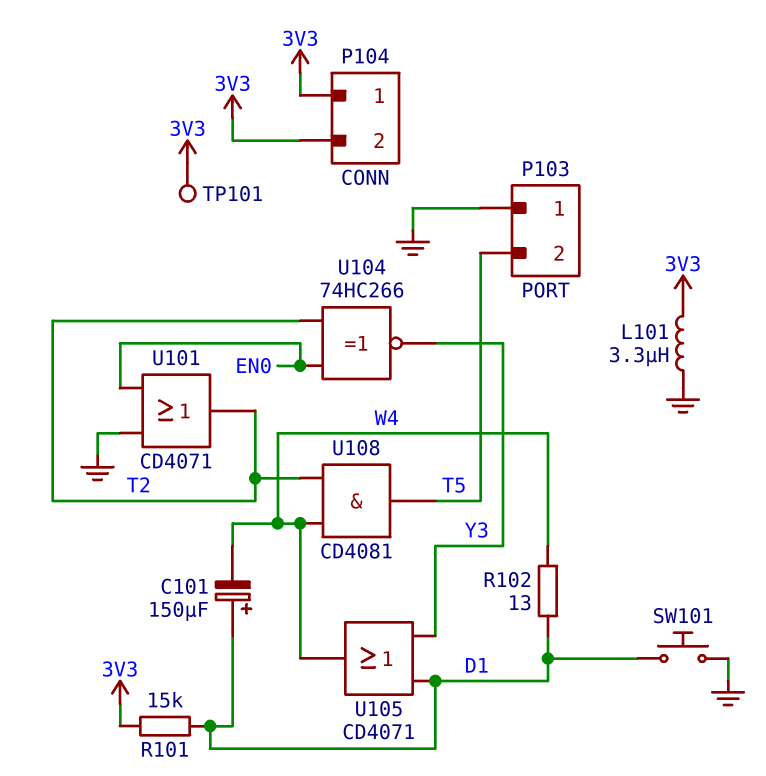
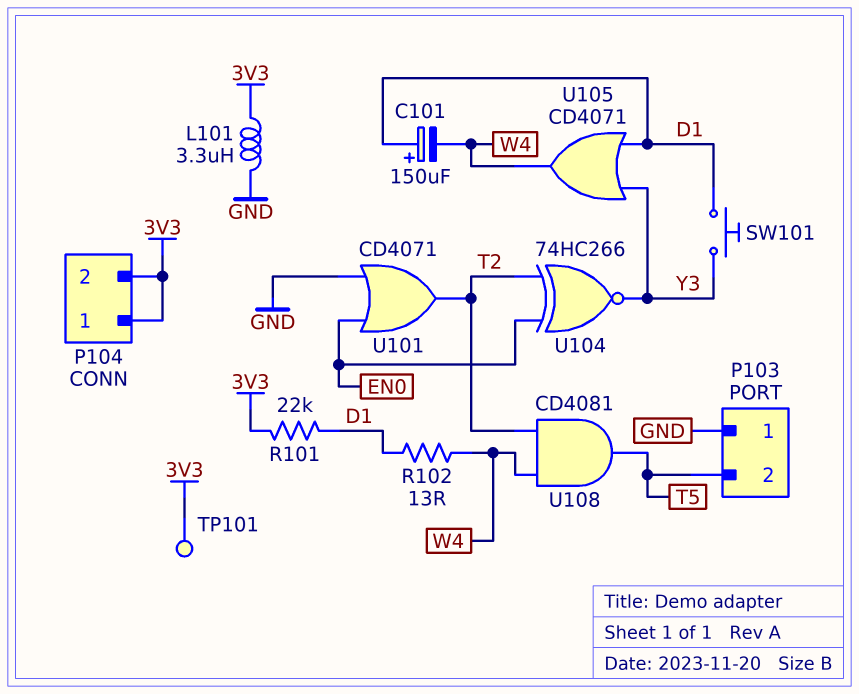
R101: 15k (3V3, D1) -> 22k (3V3, D1)
SW101: button (D1, GND) -> button (D1, Y3)

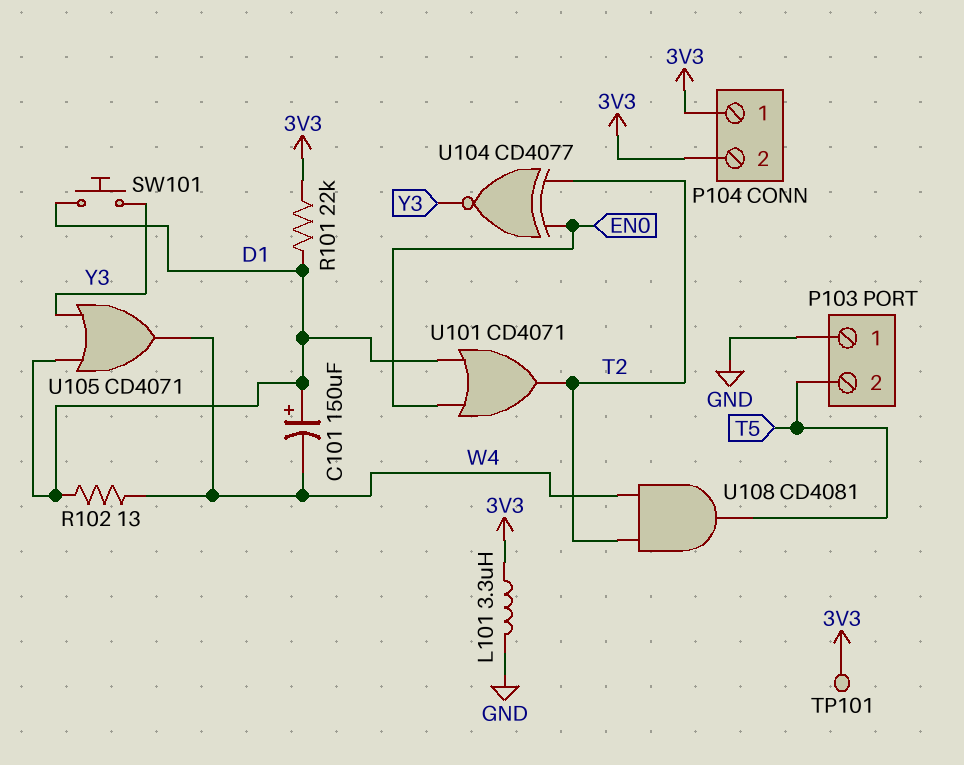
U101: OR CD4071 (in EN0, in GND, out T2) -> OR CD4071 (in D1, in EN0, out T2)
U104: XNOR 74HC266 (in EN0, in T2, out Y3) -> XNOR CD4077 (in EN0, in T2, out Y3)

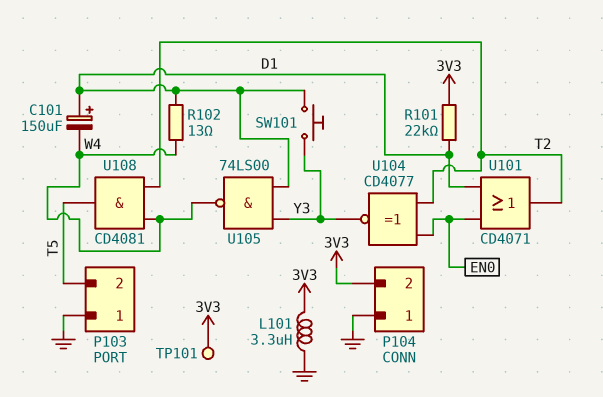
P104 pin 1: 3V3 -> GND
U105: OR CD4071 (in D1, in Y3, out W4) -> NAND 74LS00 (in D1, in Y3, out W4)

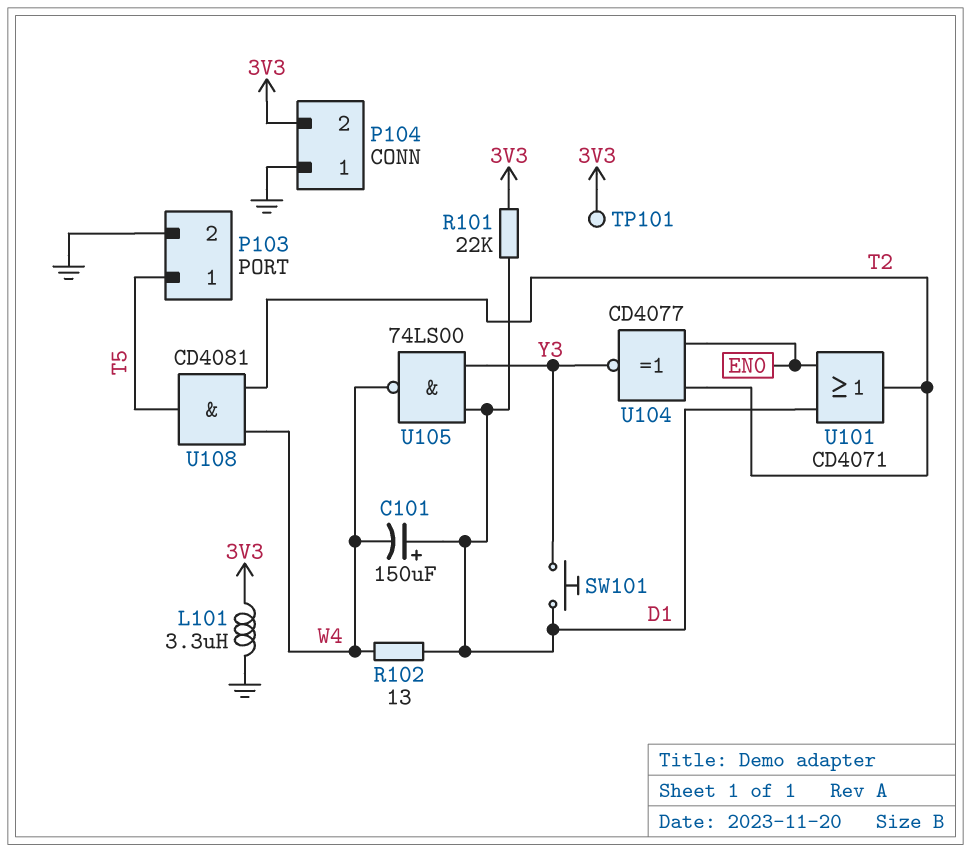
P103 pin 1: GND -> T5
P103 pin 2: T5 -> GND

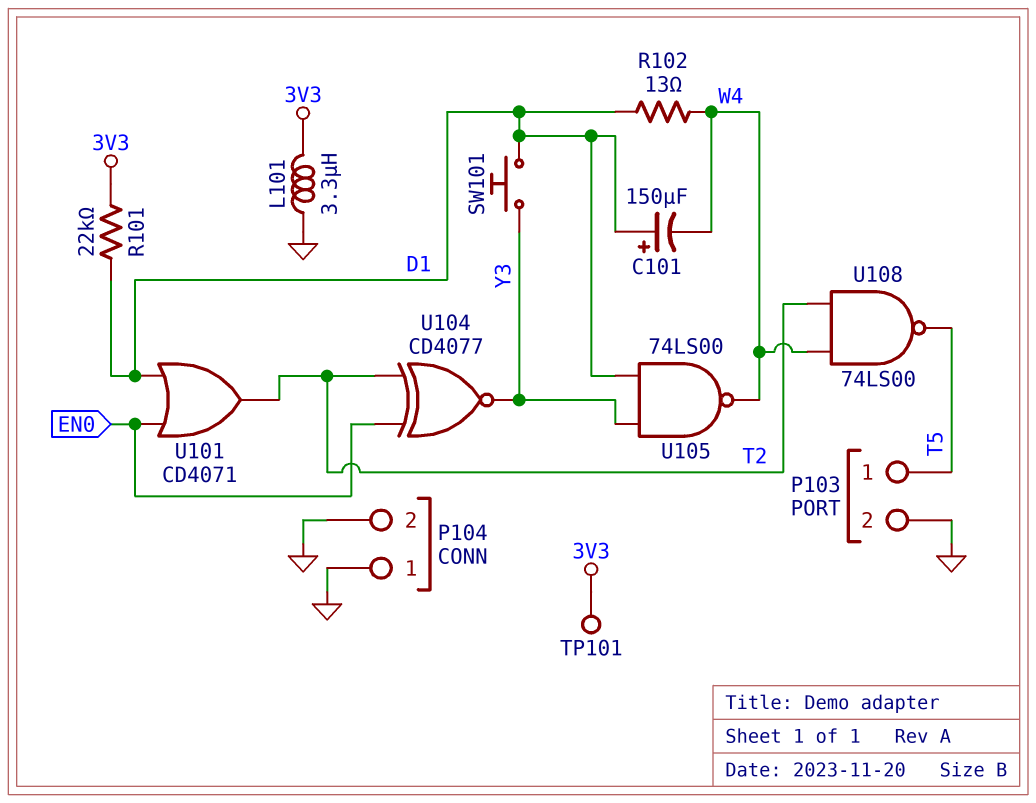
P104 pin 2: 3V3 -> GND
U108: AND CD4081 (in T2, in W4, out T5) -> NAND 74LS00 (in T2, in W4, out T5)

